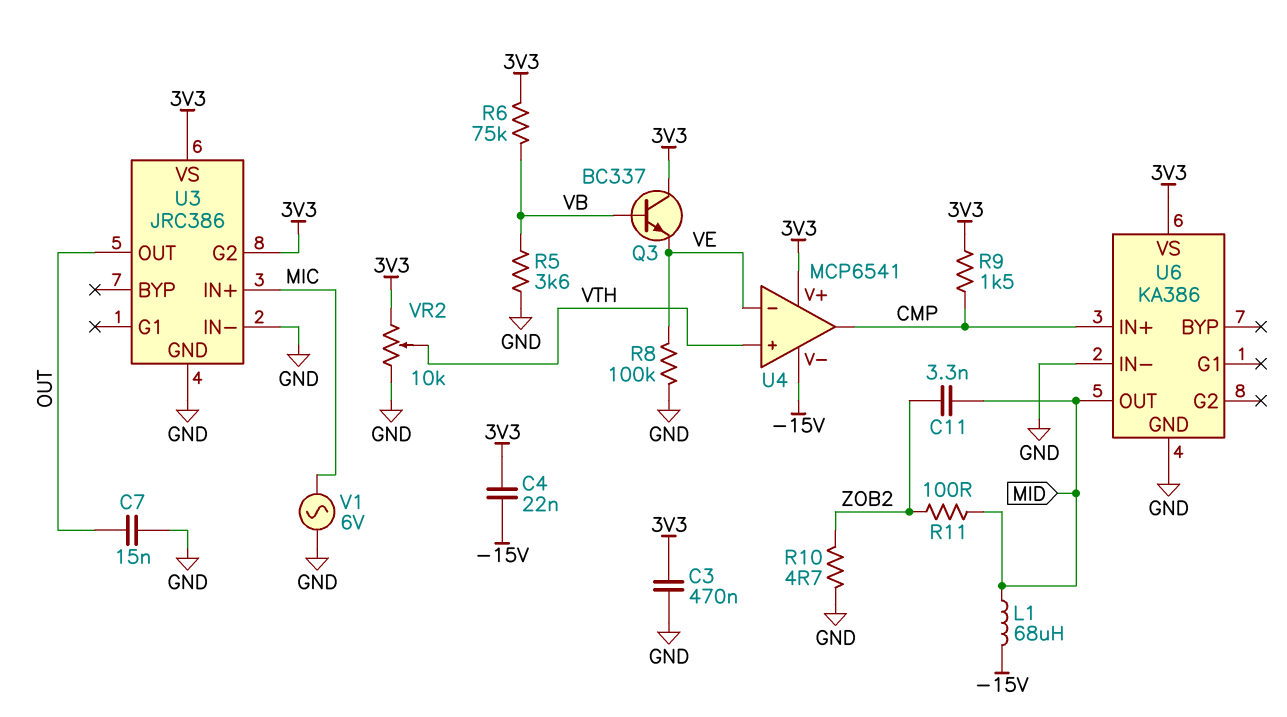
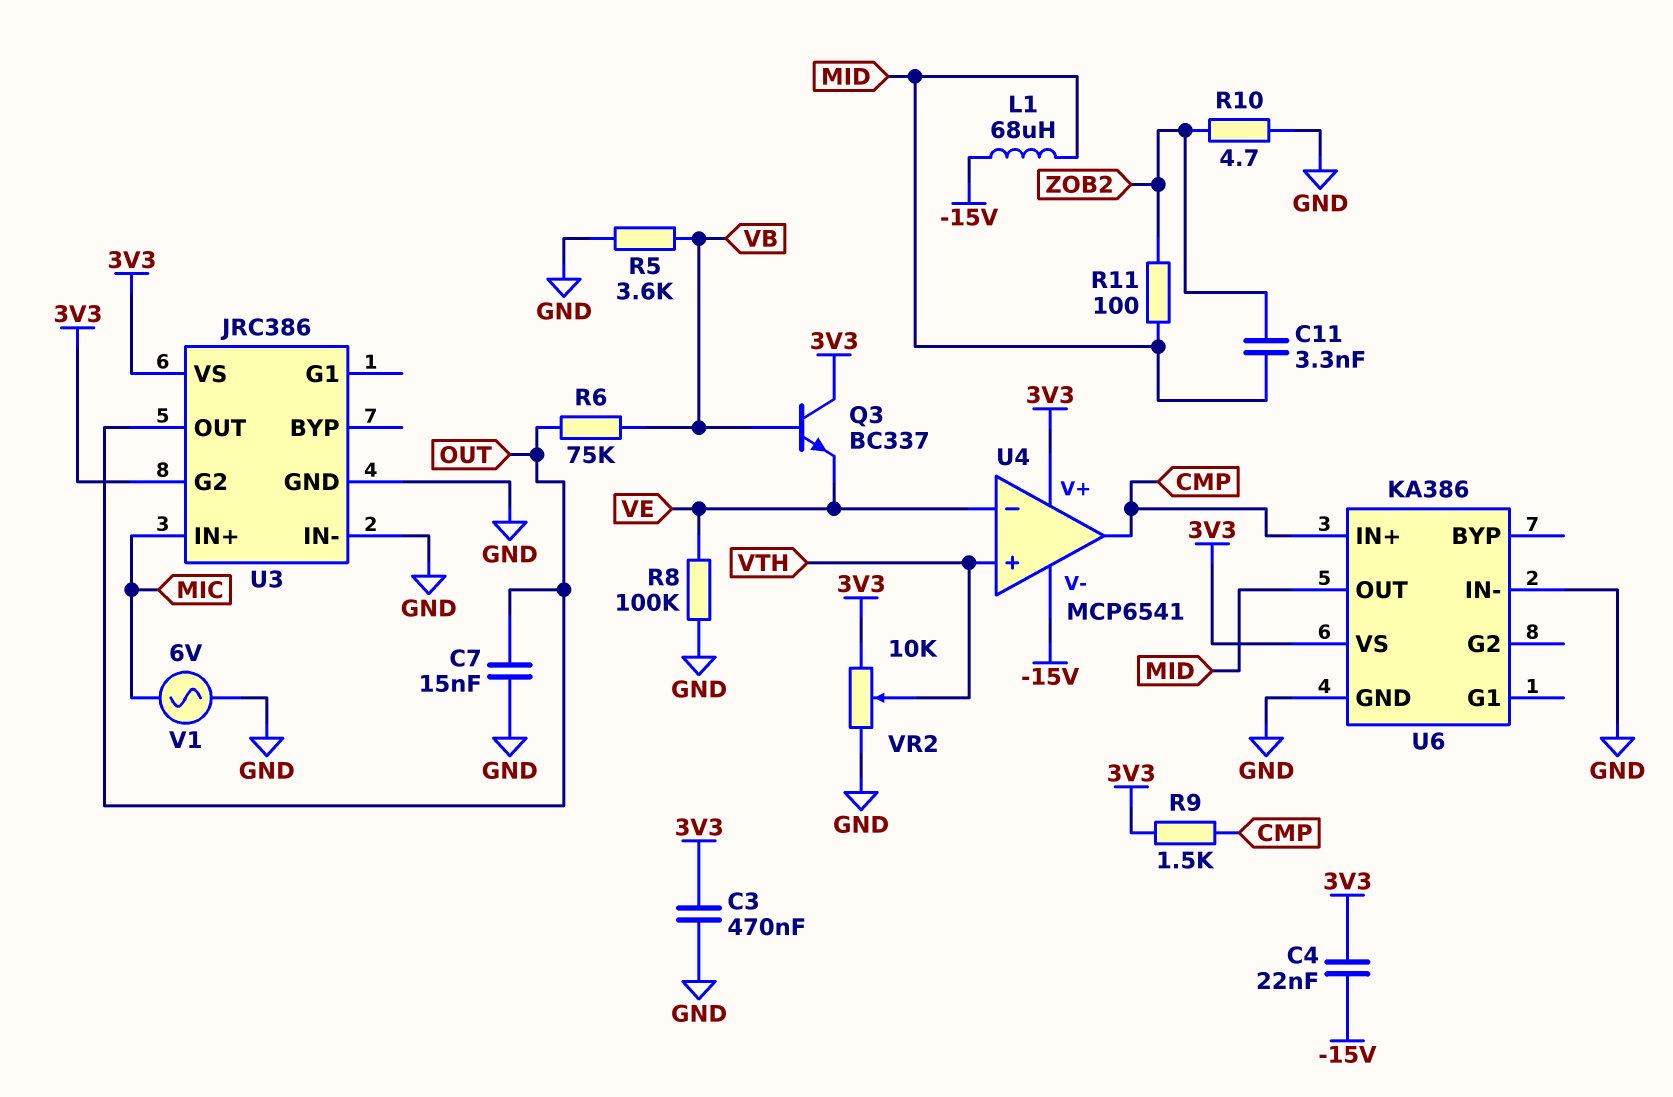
R6: 75k (3V3, VB) -> 75k (OUT, VB)

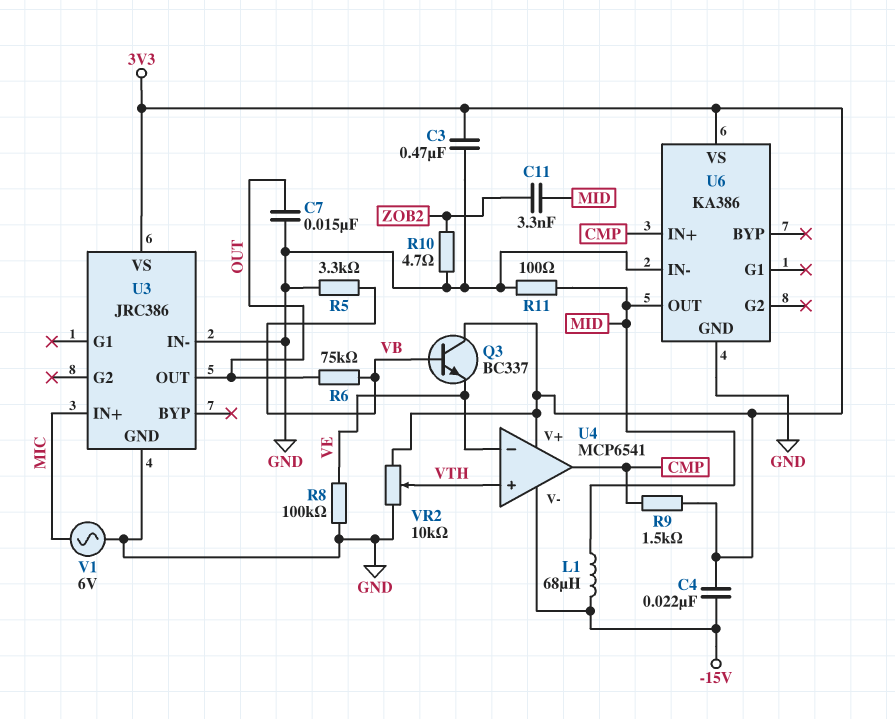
R5: 3.6k (GND, VB) -> 3.3k (GND, VB)
R11: 100 (MID, ZOB2) -> 100 (GND, MID)
U3 pin G2: 3V3 -> none

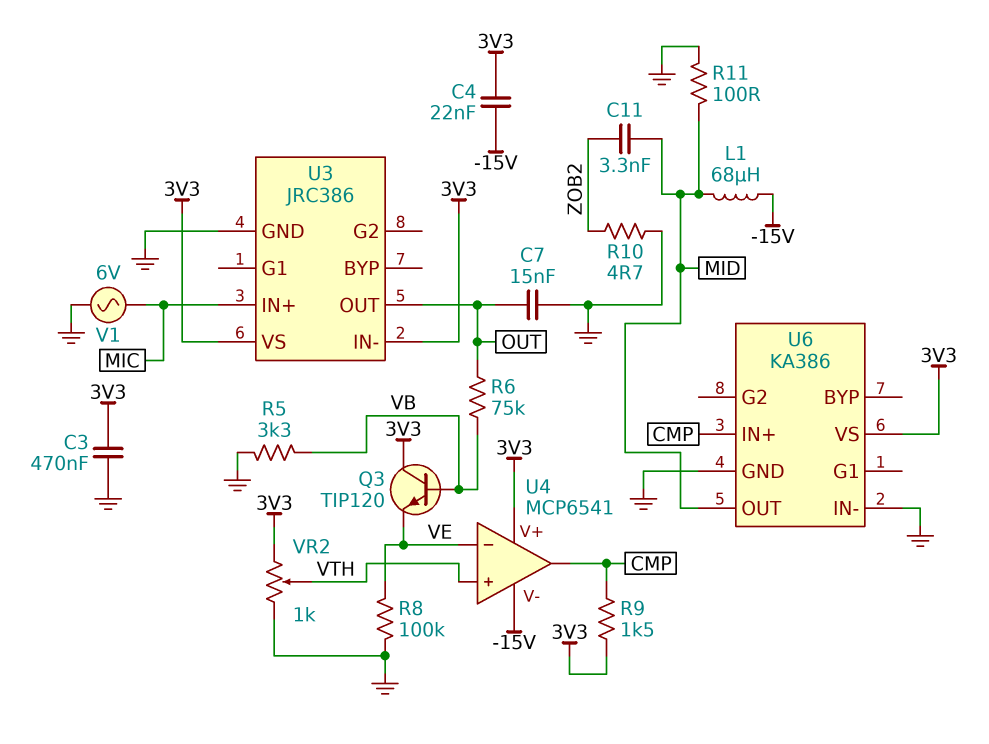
Q3: NPN BC337 (B VB, C 3V3, E VE) -> NPN TIP120 (B VB, C 3V3, E VE)
U3 pin IN-: GND -> 3V3
VR2: 10k (3V3, GND, wiper VTH) -> 1k (3V3, GND, wiper VTH)

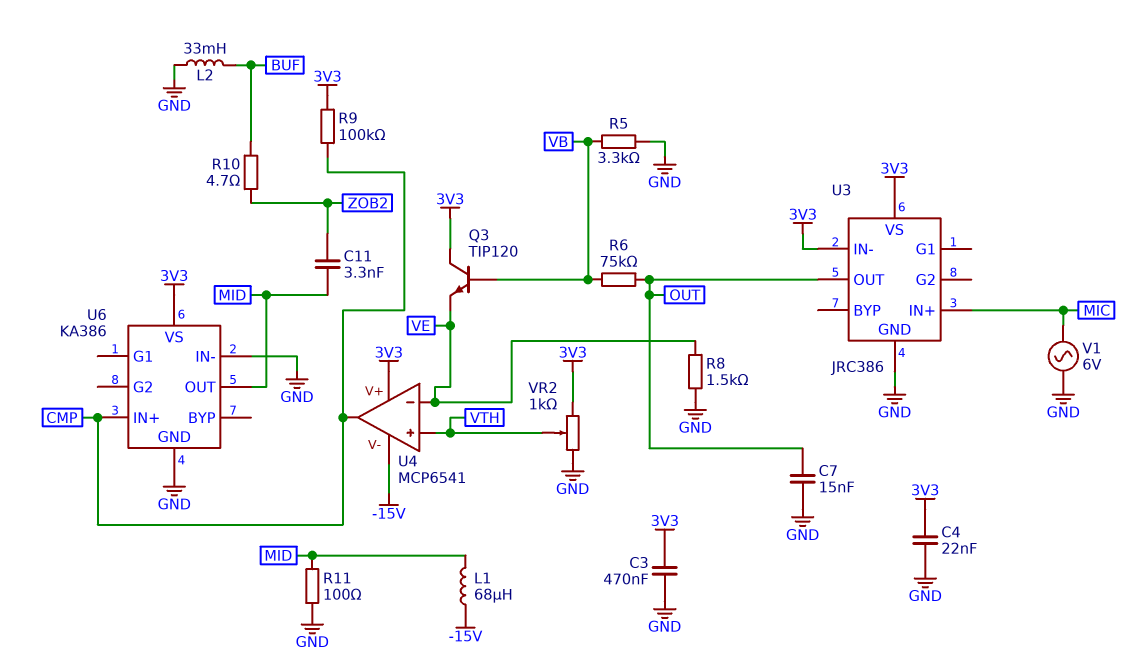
C4: 22nF (-15V, 3V3) -> 22nF (3V3, GND)
L2: none -> 33mH (BUF, GND)
R8: 100k (GND, VE) -> 1.5k (GND, VE)
R9: 1.5k (3V3, CMP) -> 100k (3V3, CMP)
R10: 4.7 (GND, ZOB2) -> 4.7 (BUF, ZOB2)

